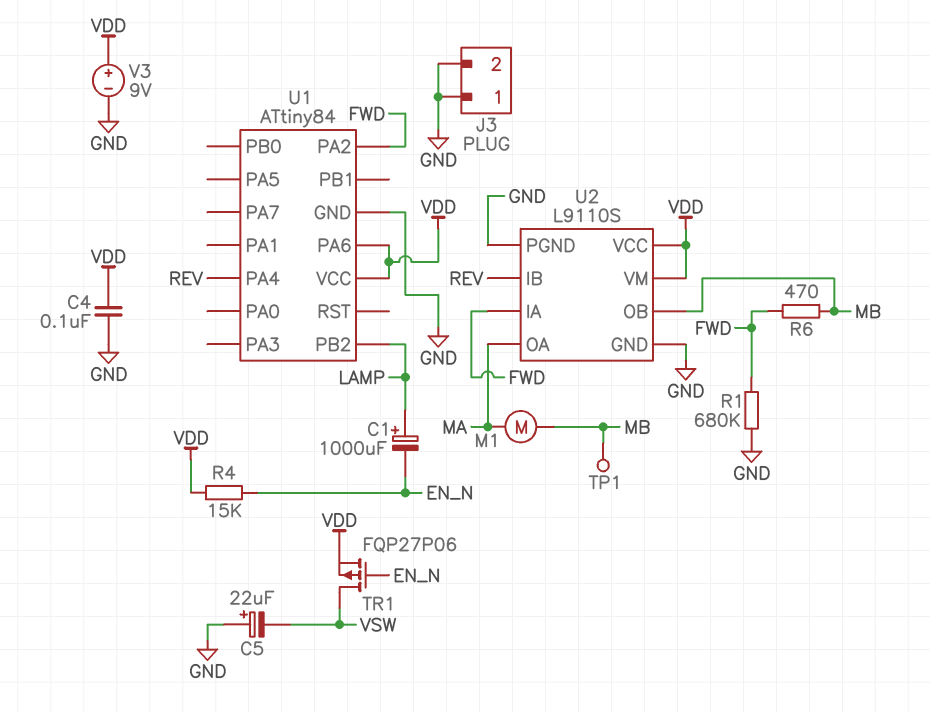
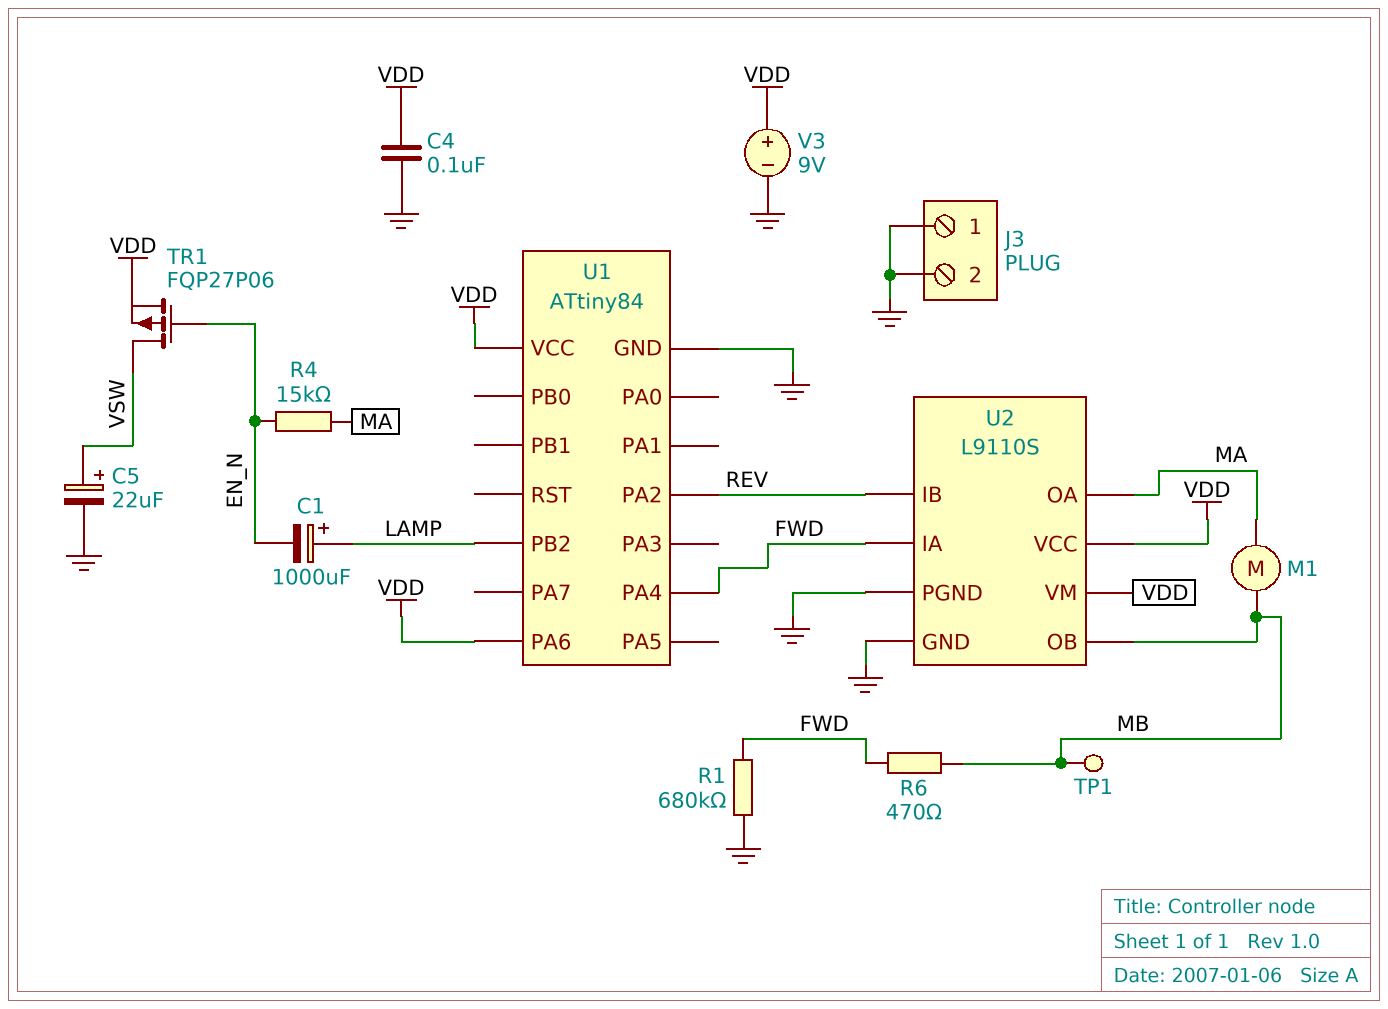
C5: 22uF (plus GND, minus VSW) -> 22uF (plus VSW, minus GND)
R4: 15k (EN_N, VDD) -> 15k (EN_N, MA)
U1 pin PA2: FWD -> REV
U1 pin PA4: REV -> FWD

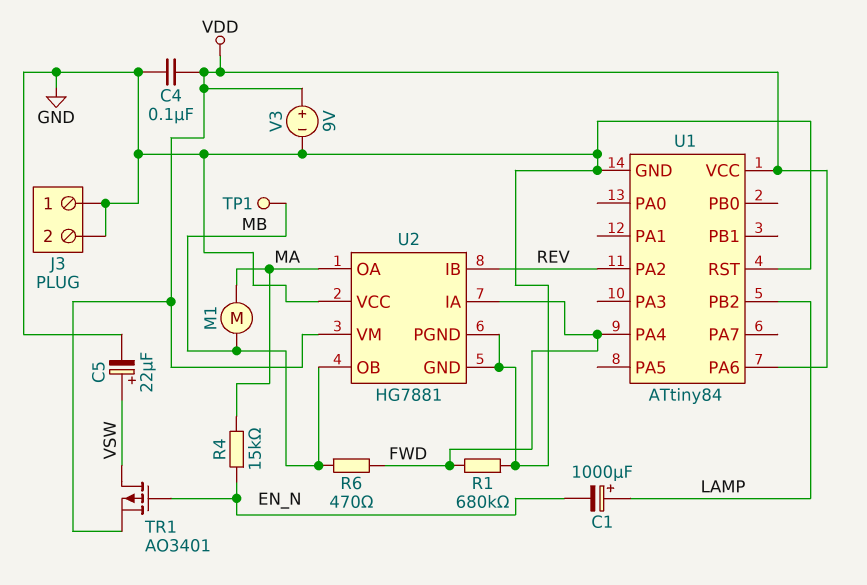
TR1: PMOS FQP27P06 (G EN_N, D VSW, S VDD) -> PMOS AO3401 (G EN_N, D VSW, S VDD)
U1 pin RST: none -> GND
U2: L9110S -> HG7881
U2 pin VCC: VDD -> GND

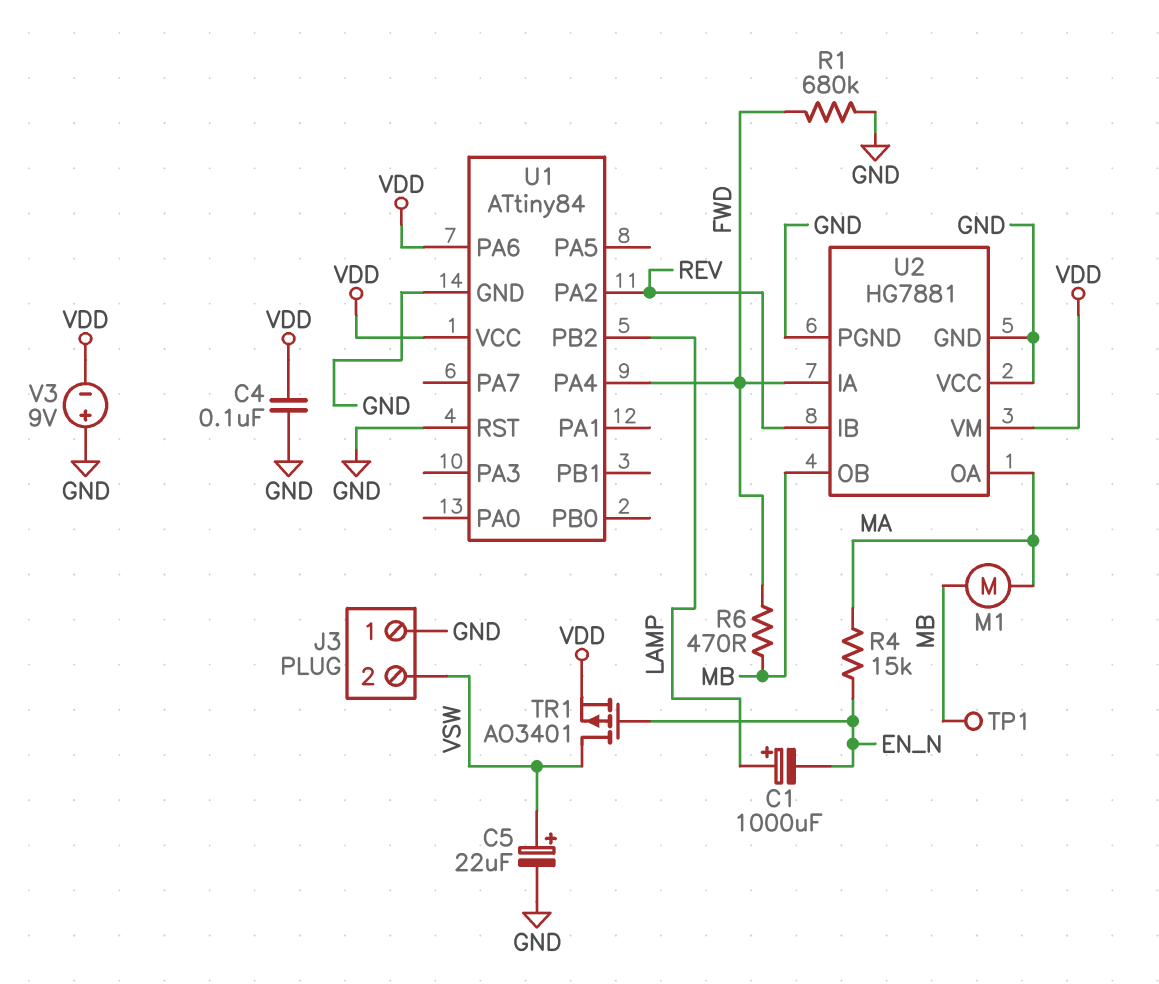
J3 pin 2: GND -> VSW
V3: 9V (plus VDD, minus GND) -> 9V (plus GND, minus VDD)

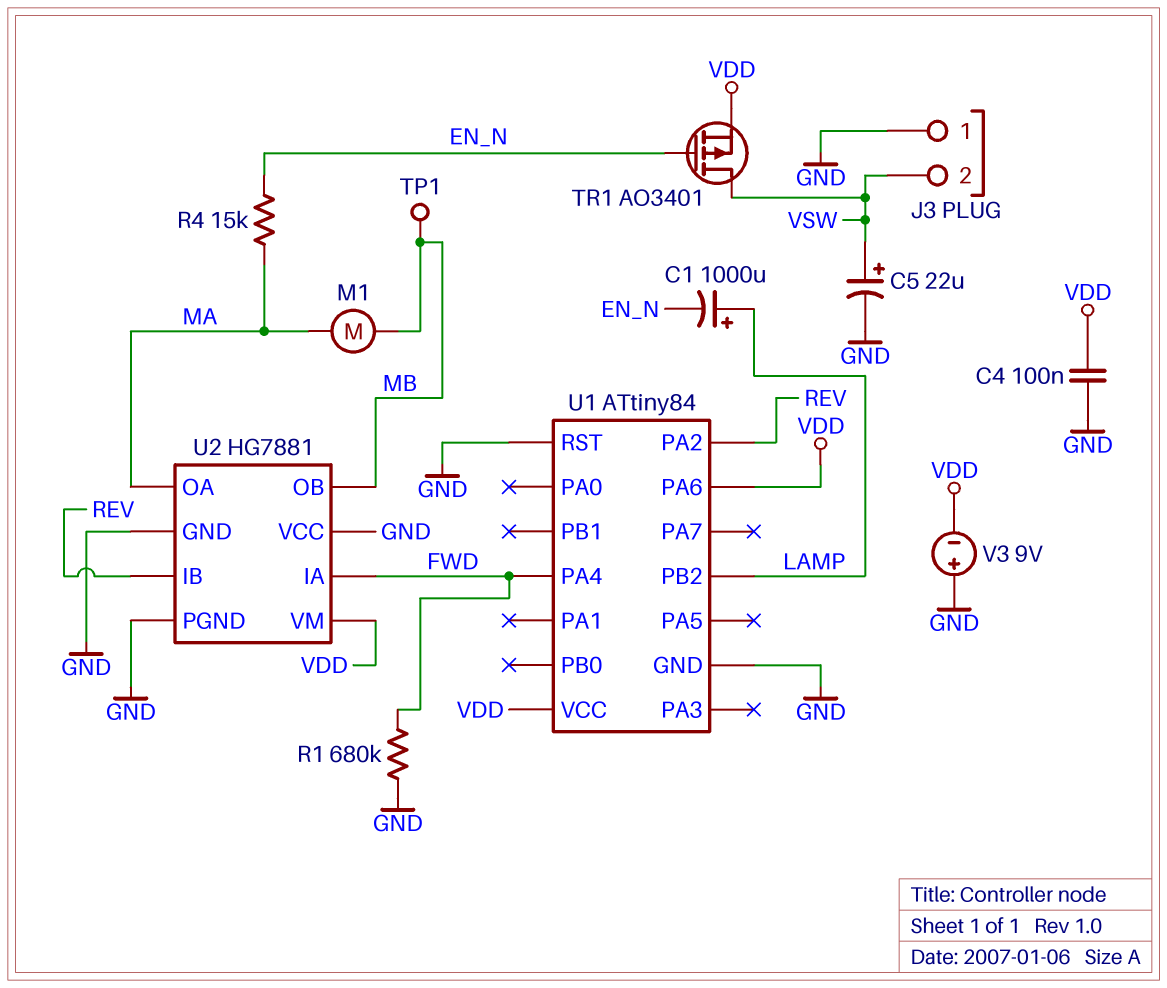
R6: 470 (FWD, MB) -> none

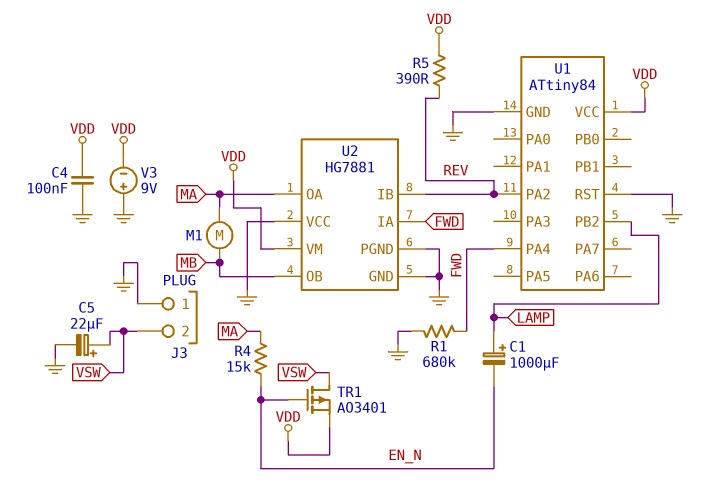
R5: none -> 390 (REV, VDD)
TP1: test point (MB) -> none
U1 pin PA6: VDD -> none

